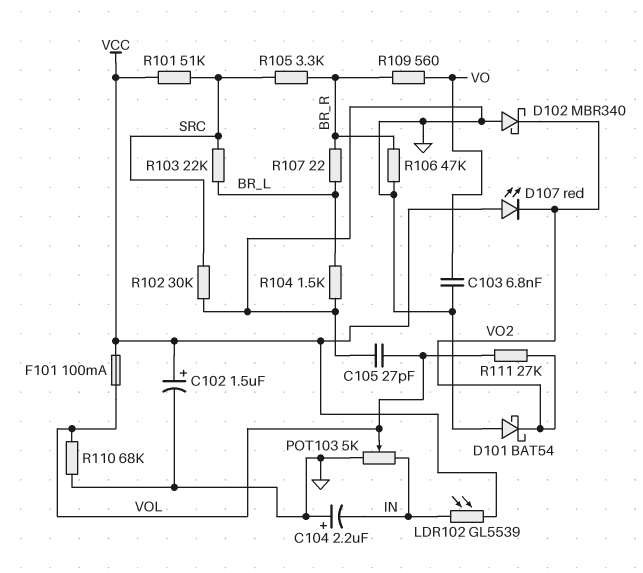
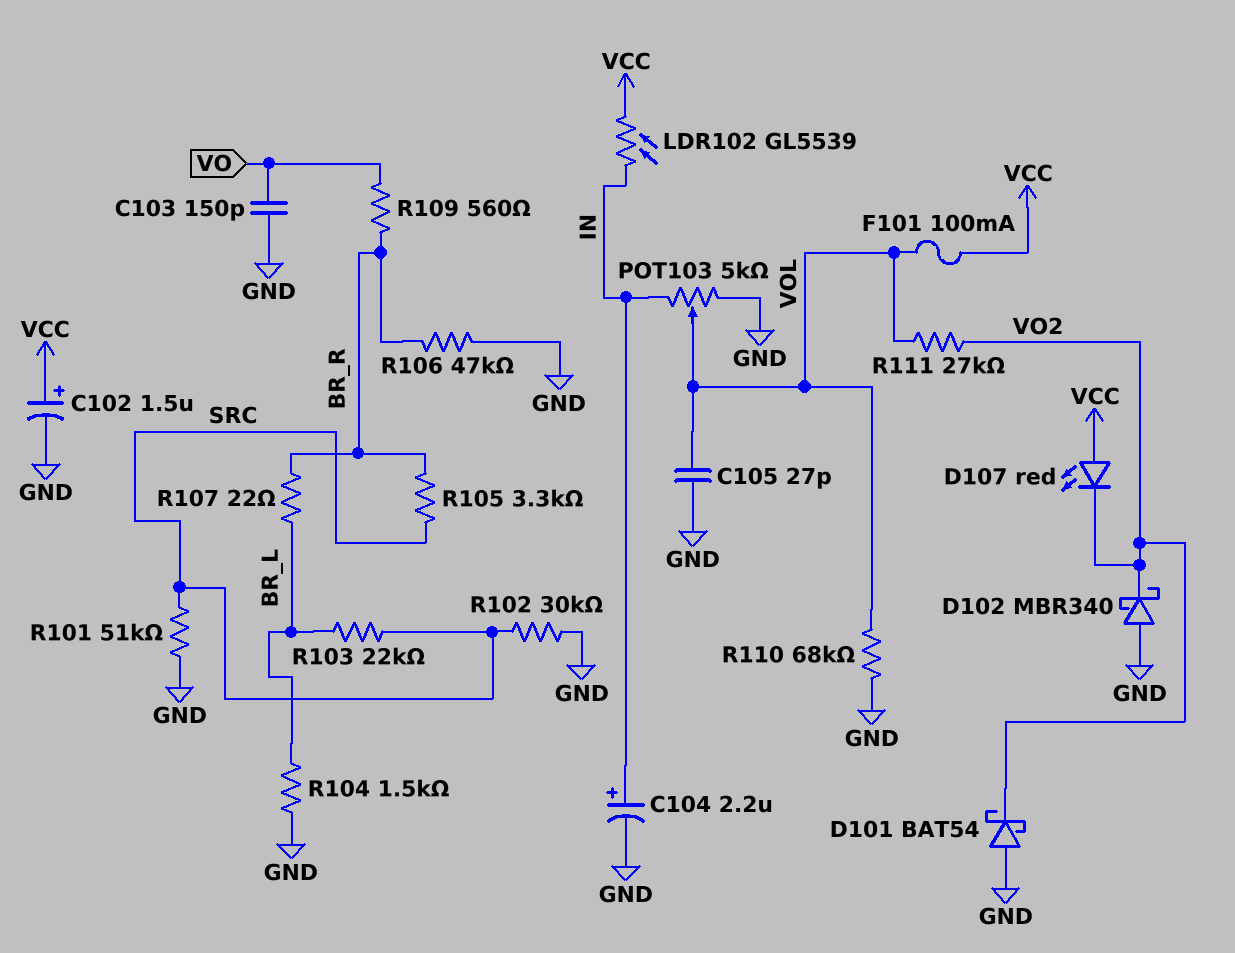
C103: 6.8nF (GND, VO) -> 150pF (GND, VO)
C104: 2.2uF (plus GND, minus IN) -> 2.2uF (plus IN, minus GND)
R101: 51k (SRC, VCC) -> 51k (GND, SRC)

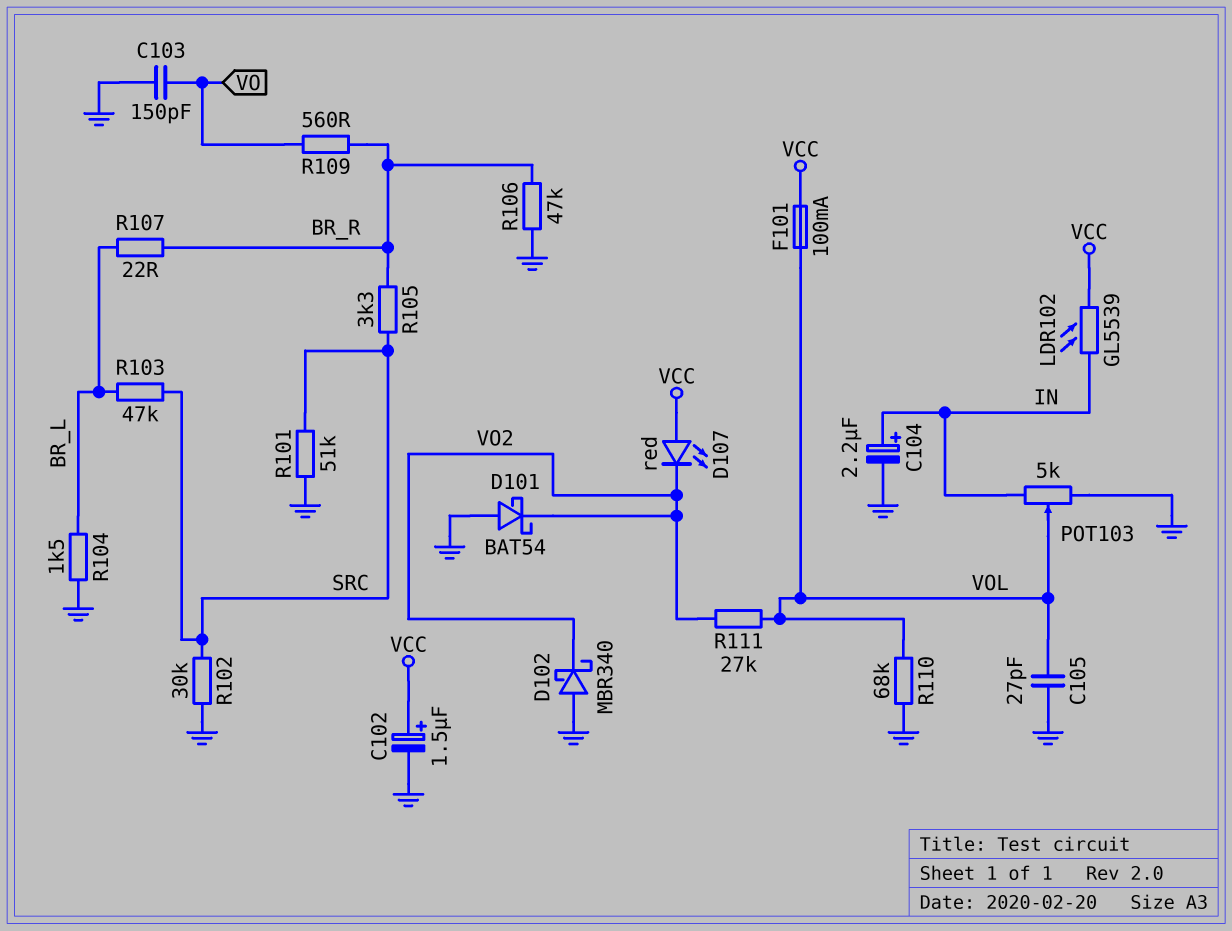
R103: 22k (BR_L, SRC) -> 47k (BR_L, SRC)

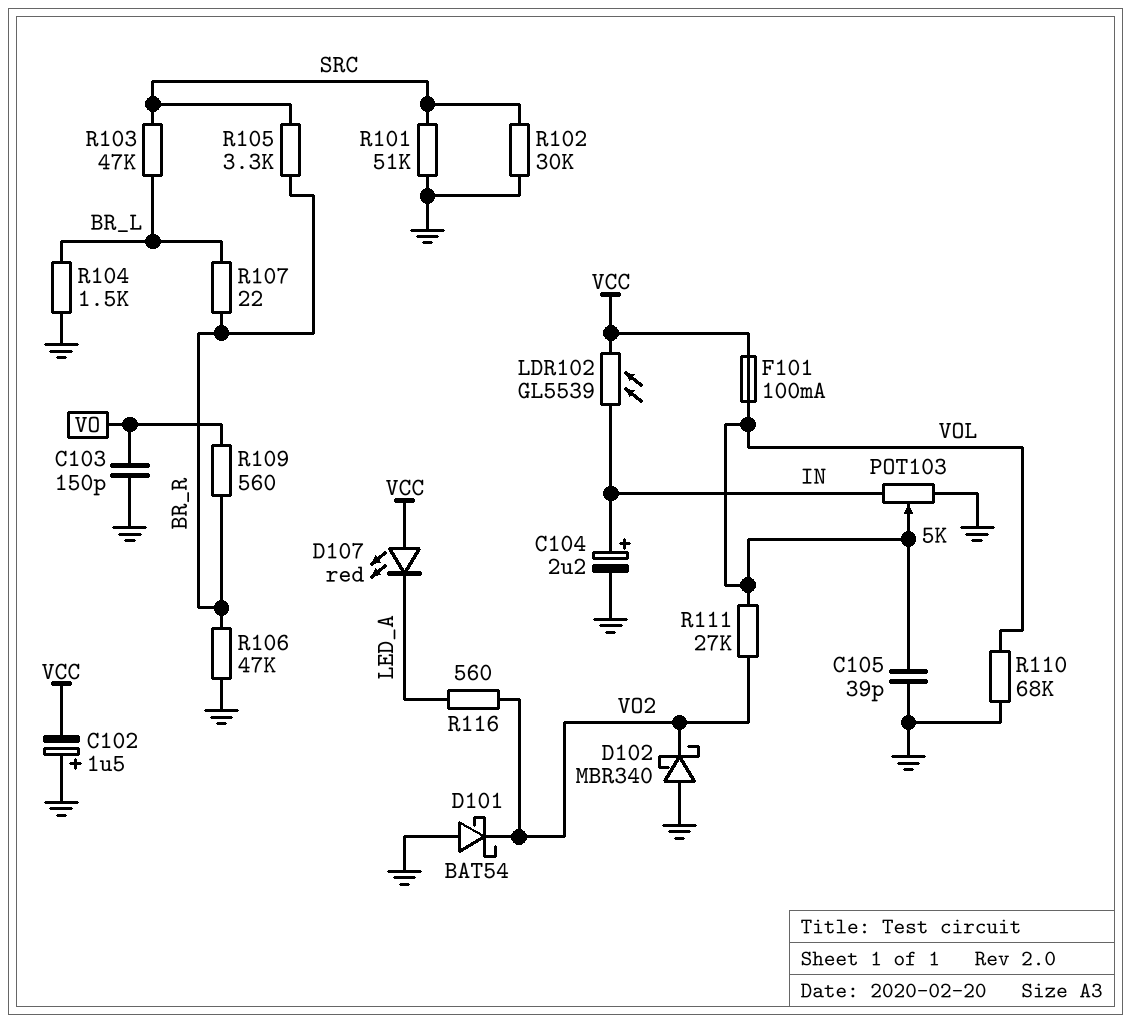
C102: 1.5uF (plus VCC, minus GND) -> 1.5uF (plus GND, minus VCC)
C105: 27pF (GND, VOL) -> 39pF (GND, VOL)
D107: LED red (A VCC, K VO2) -> LED red (A VCC, K LED_A)
R116: none -> 560 (LED_A, VO2)

